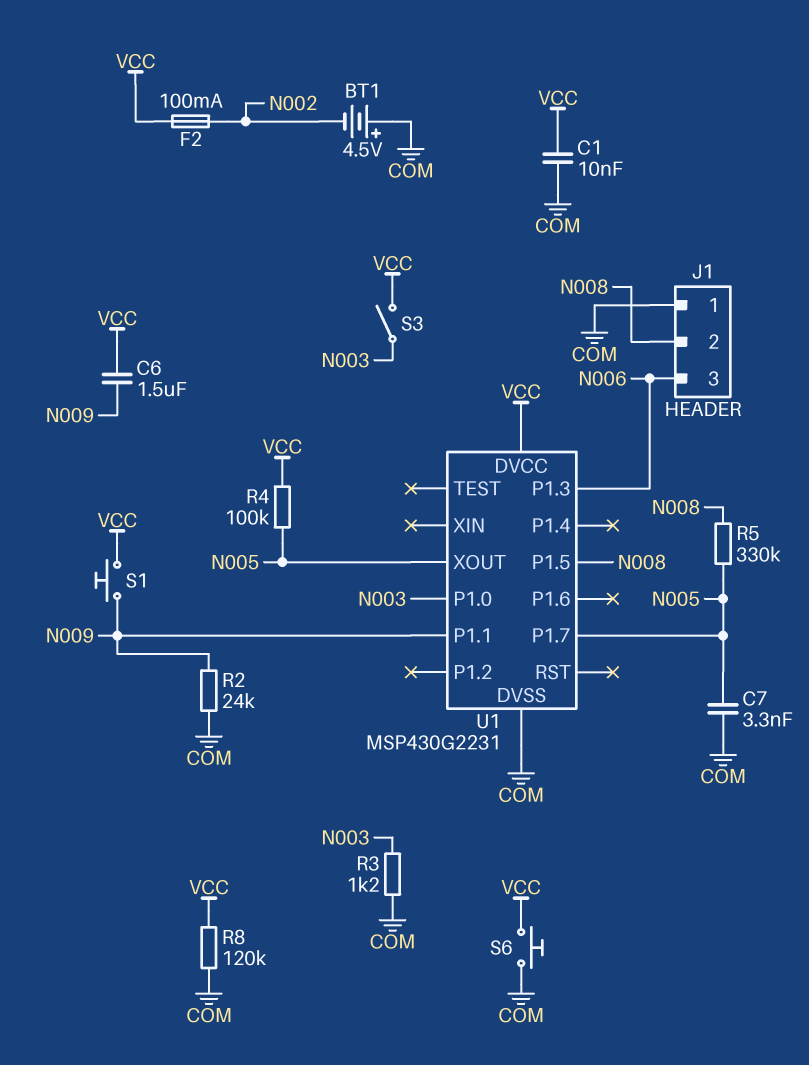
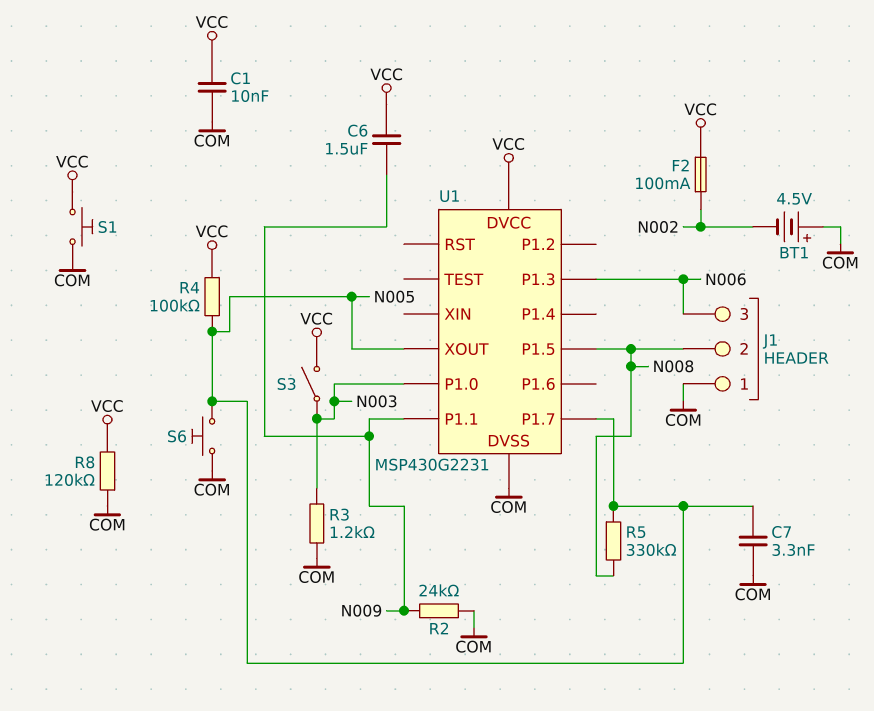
S1: button (N009, VCC) -> button (COM, VCC)
S6: button (COM, VCC) -> button (COM, N005)

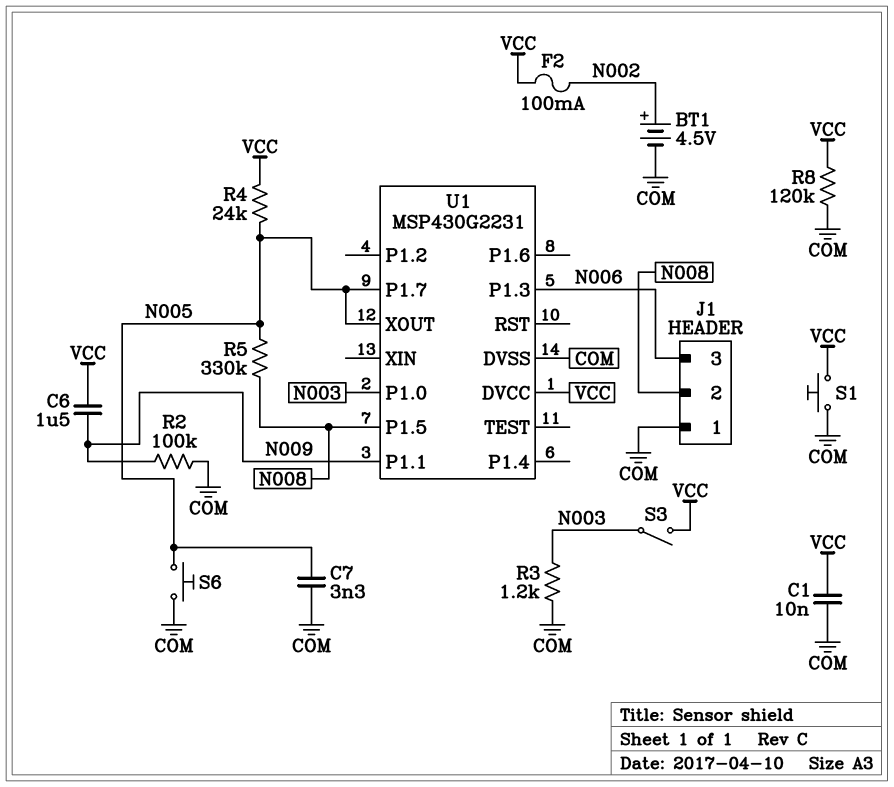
BT1: 4.5V (plus COM, minus N002) -> 4.5V (plus N002, minus COM)
R2: 24k (COM, N009) -> 100k (COM, N009)
R4: 100k (N005, VCC) -> 24k (N005, VCC)

